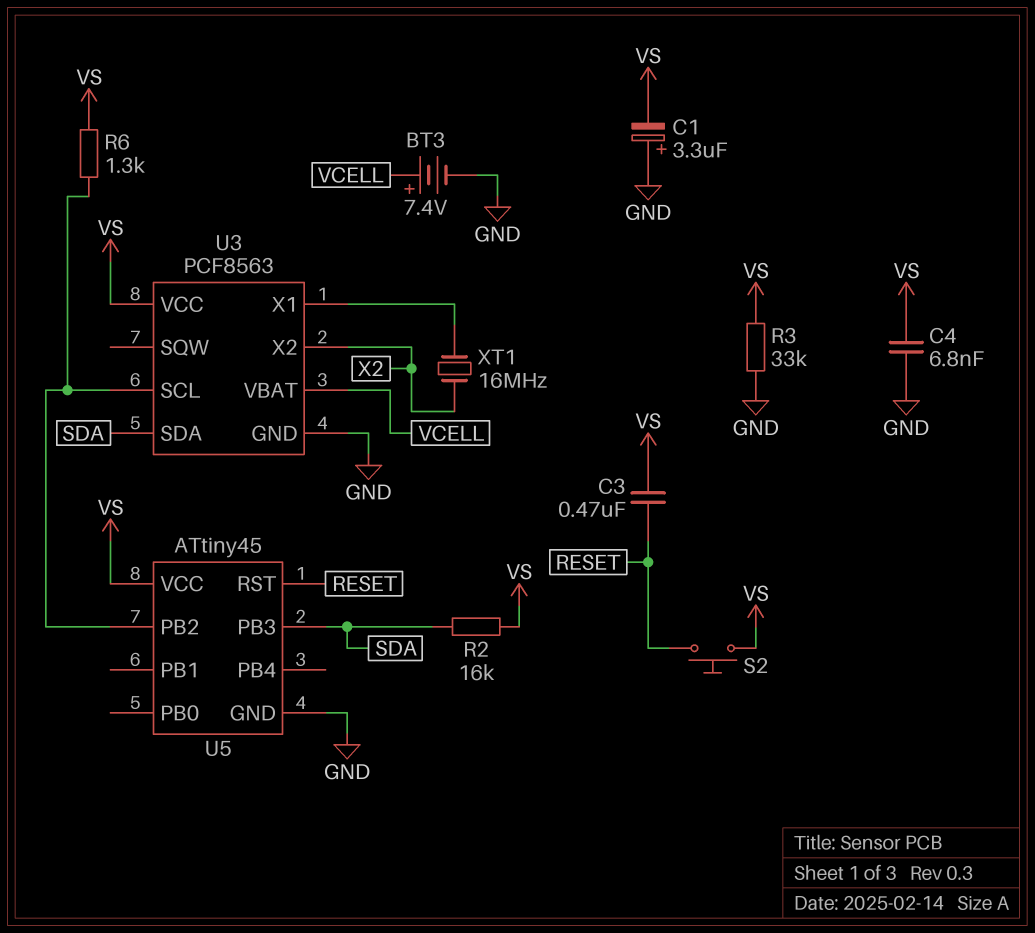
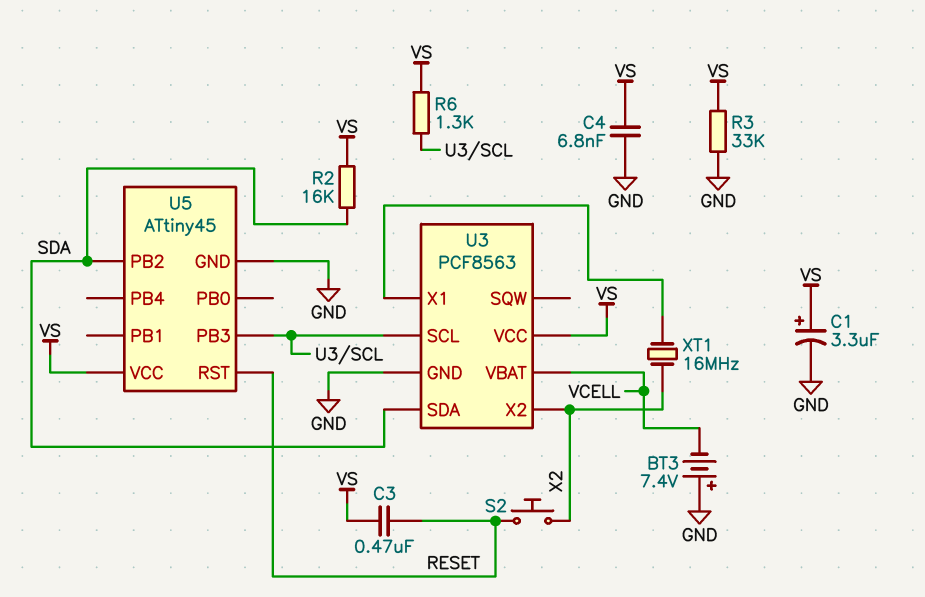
BT3: 7.4V (plus VCELL, minus GND) -> 7.4V (plus GND, minus VCELL)
C1: 3.3uF (plus GND, minus VS) -> 3.3uF (plus VS, minus GND)
S2: button (RESET, VS) -> button (RESET, X2)
U5 pin PB2: U3/SCL -> SDA
U5 pin PB3: SDA -> U3/SCL

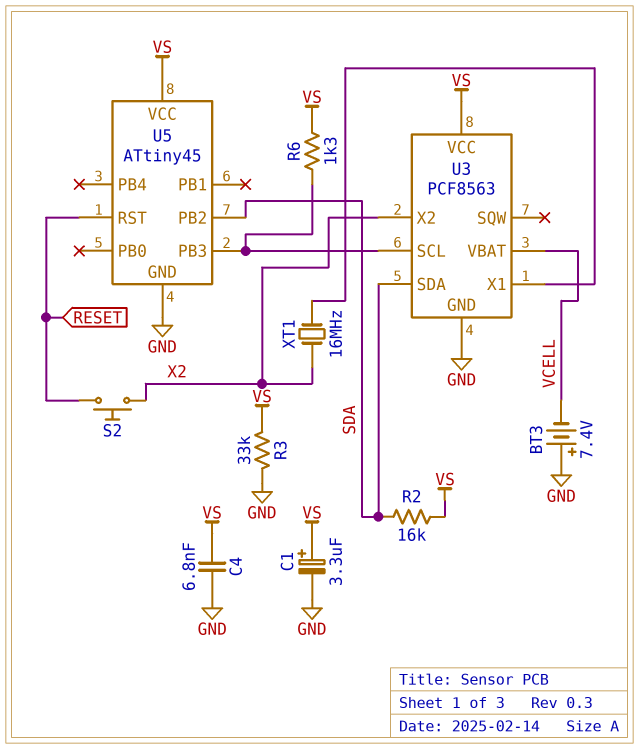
C3: 470nF (RESET, VS) -> none

